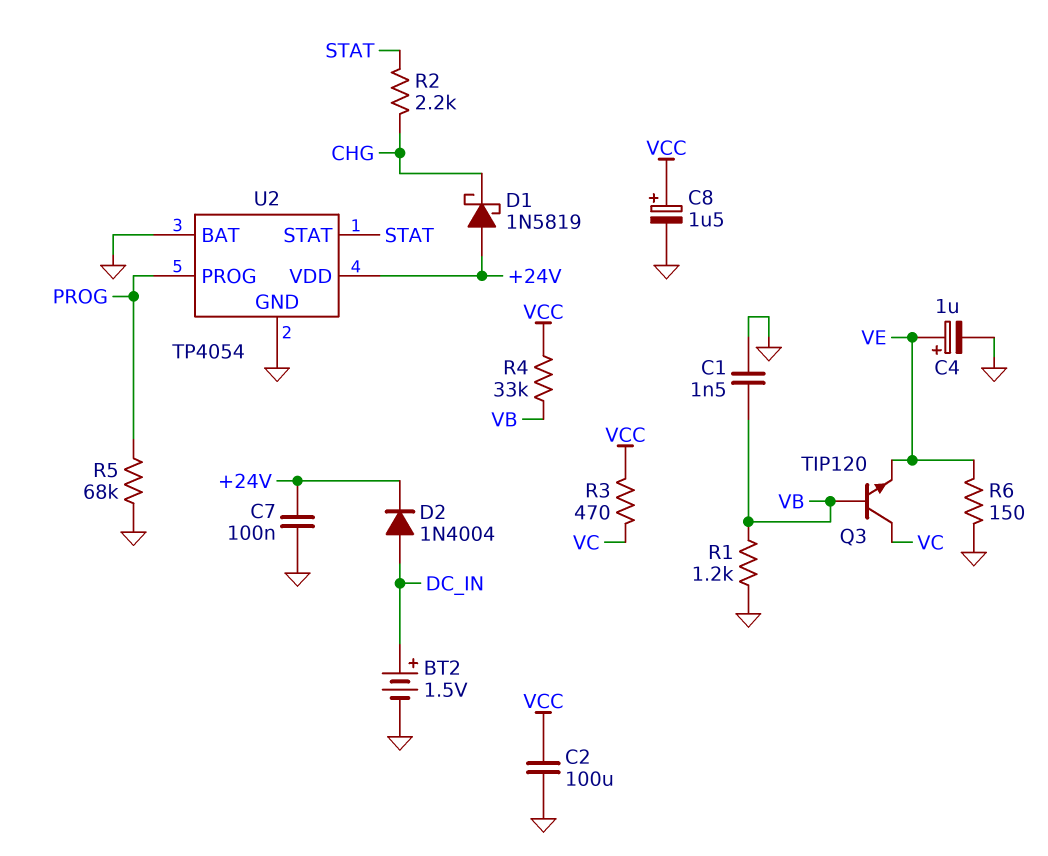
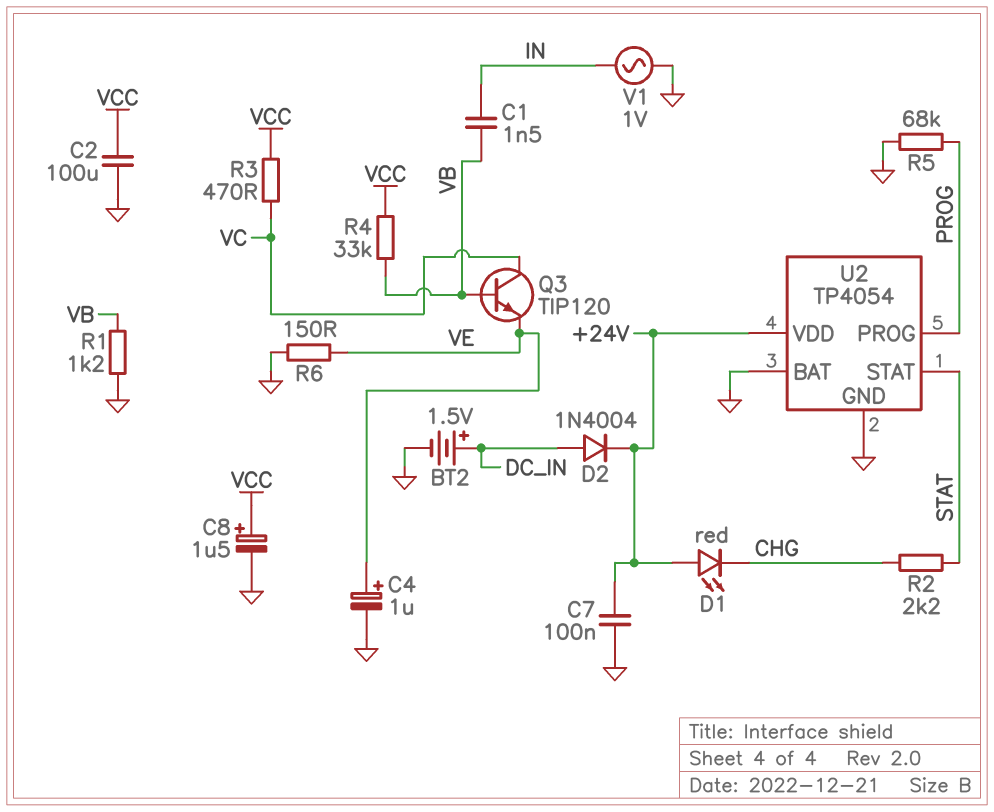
C1: 1.5nF (GND, VB) -> 1.5nF (IN, VB)
D1: schottky 1N5819 (A +24V, K CHG) -> LED red (A +24V, K CHG)
V1: none -> AC 1V (GND, IN)

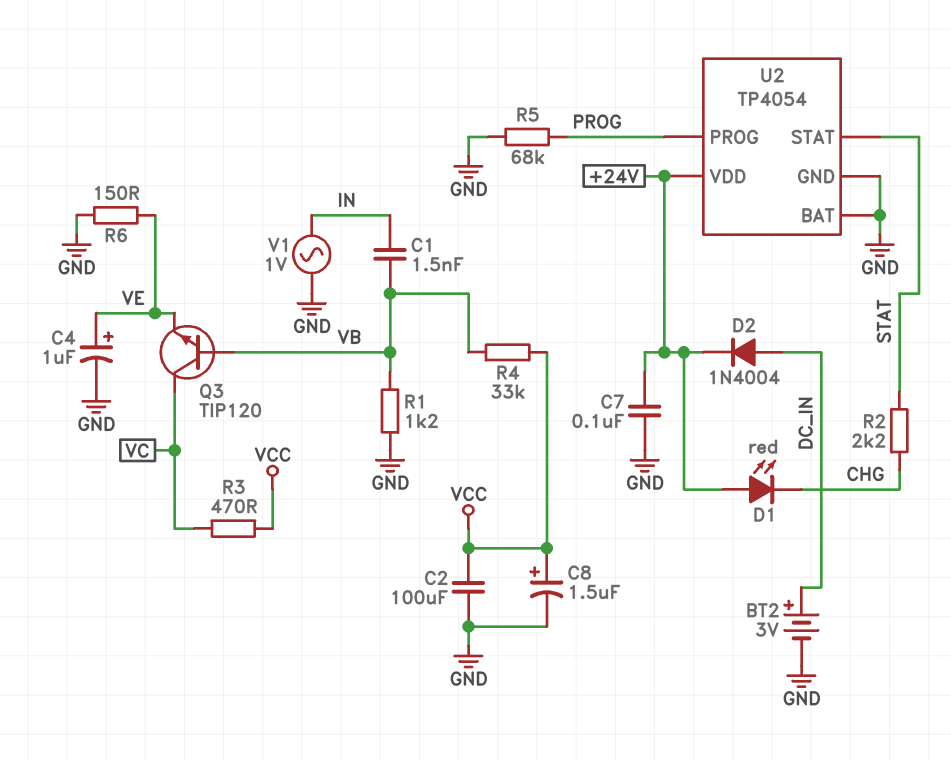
BT2: 1.5V (plus DC_IN, minus GND) -> 3V (plus DC_IN, minus GND)

